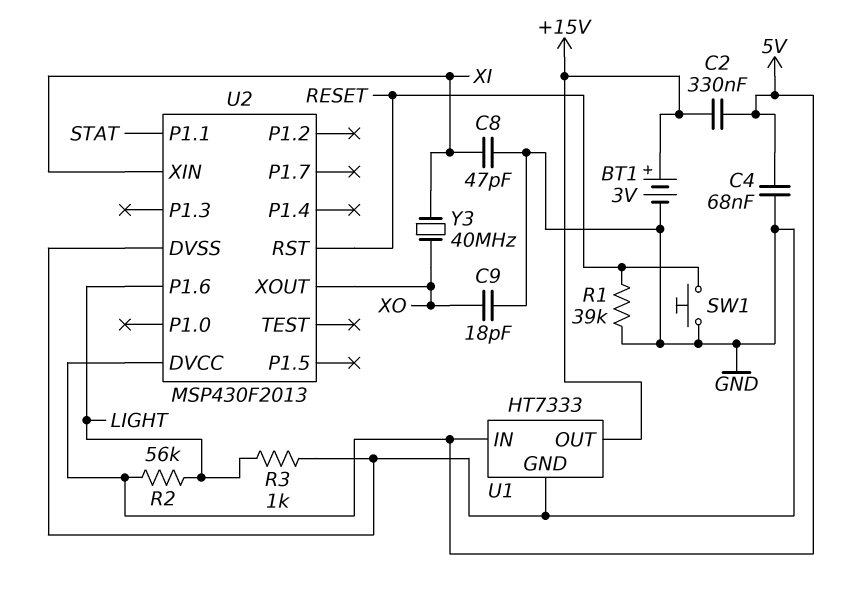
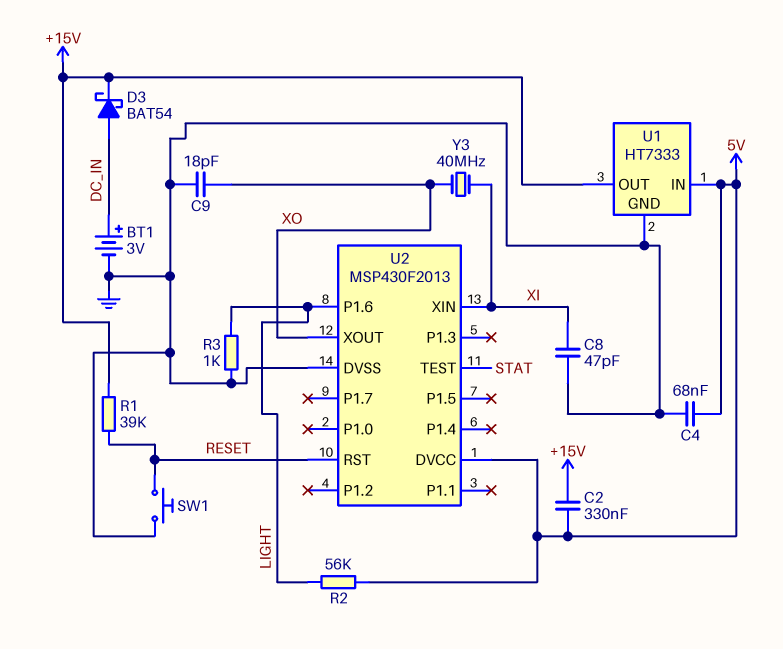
BT1: 3V (plus +15V, minus GND) -> 3V (plus DC_IN, minus GND)
D3: none -> schottky BAT54 (A DC_IN, K +15V)
R1: 39k (GND, RESET) -> 39k (+15V, RESET)
U2 pin P1.1: STAT -> none
U2 pin TEST: none -> STAT

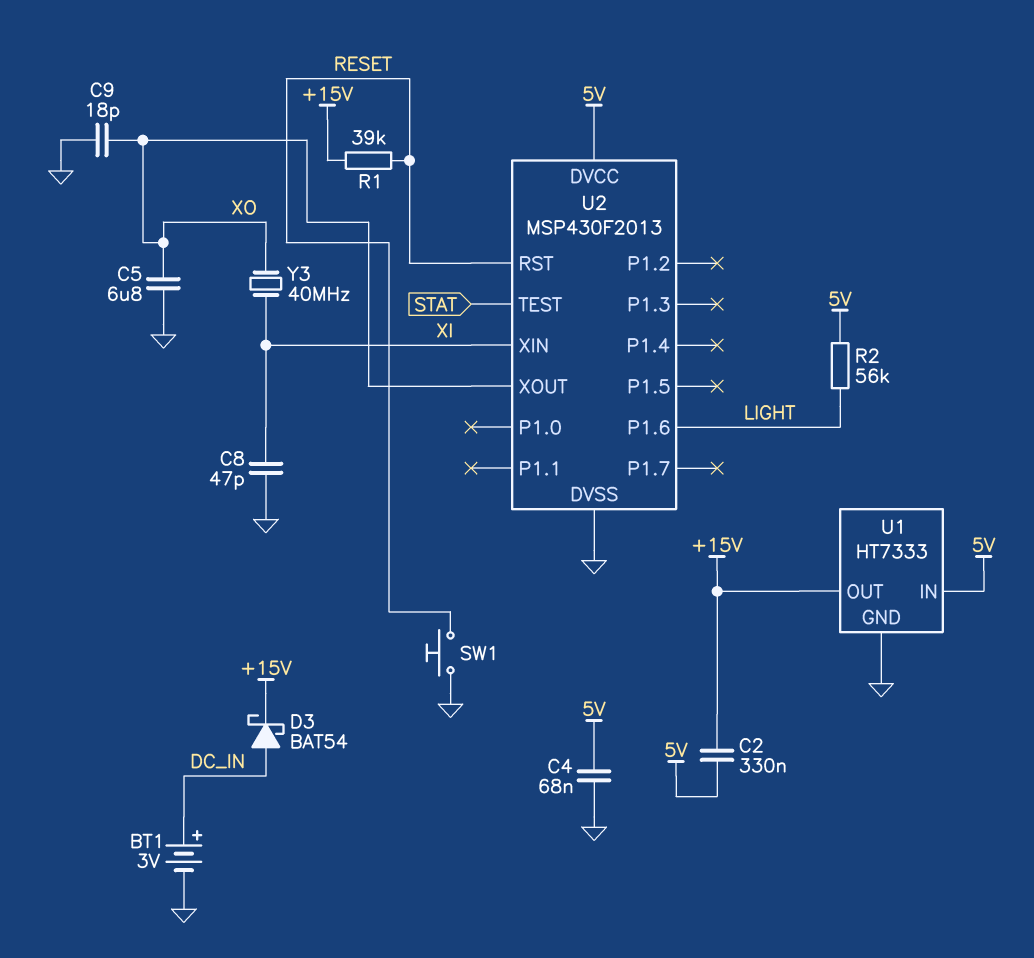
C5: none -> 6.8uF (GND, XO)
R3: 1k (GND, LIGHT) -> none

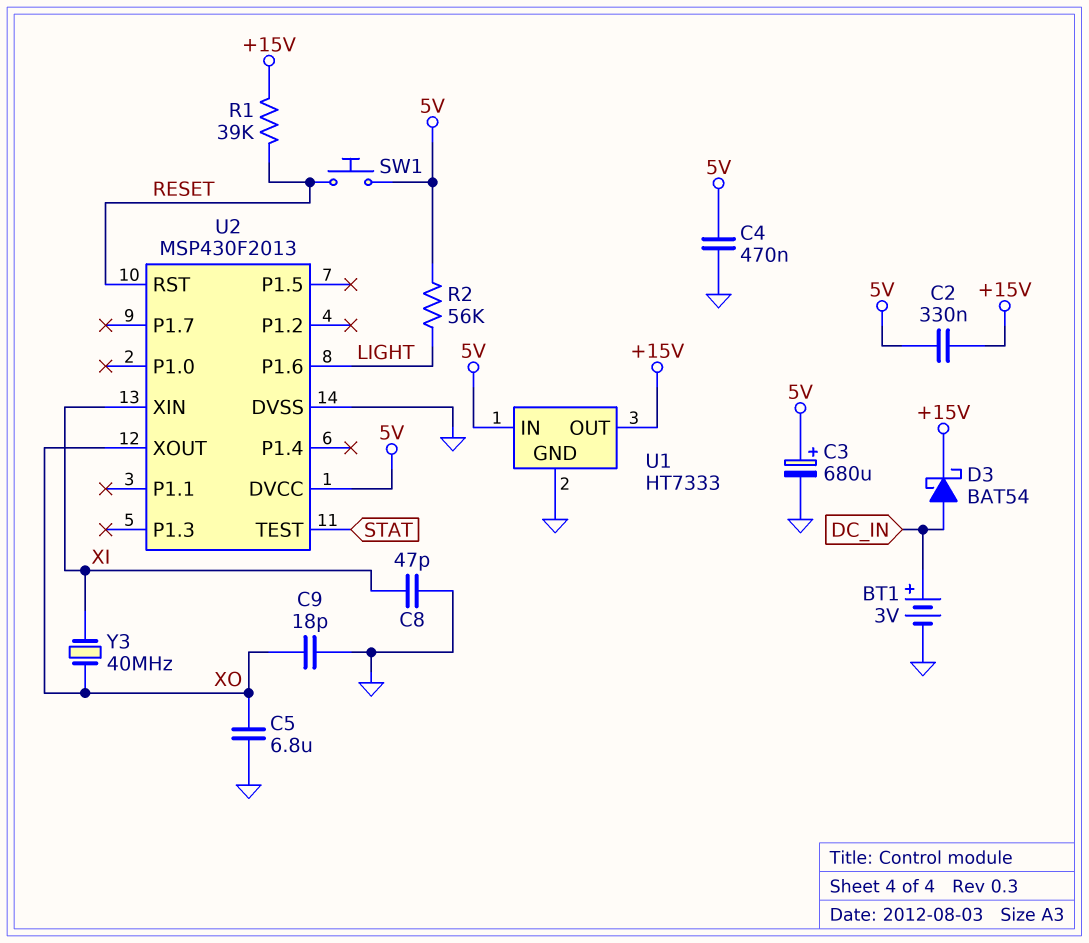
C3: none -> 680uF (plus 5V, minus GND)
C4: 68nF (5V, GND) -> 470nF (5V, GND)
SW1: button (GND, RESET) -> button (5V, RESET)

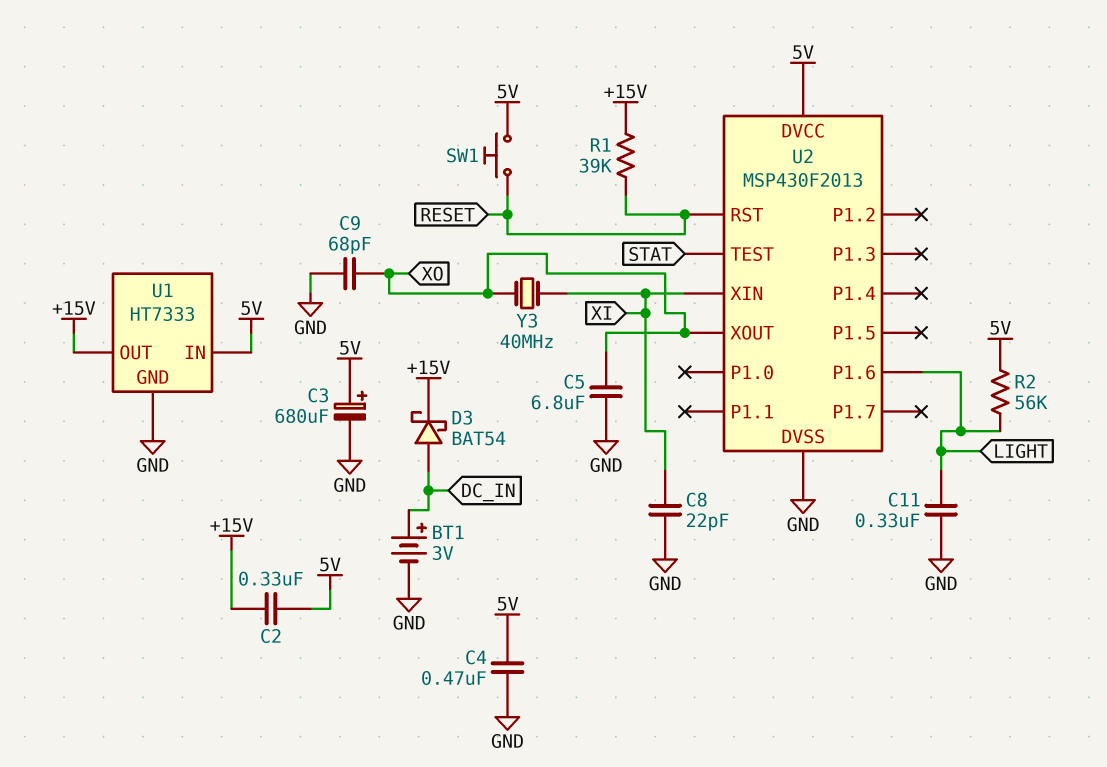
C8: 47pF (GND, XI) -> 22pF (GND, XI)
C9: 18pF (GND, XO) -> 68pF (GND, XO)
C11: none -> 330nF (GND, LIGHT)

